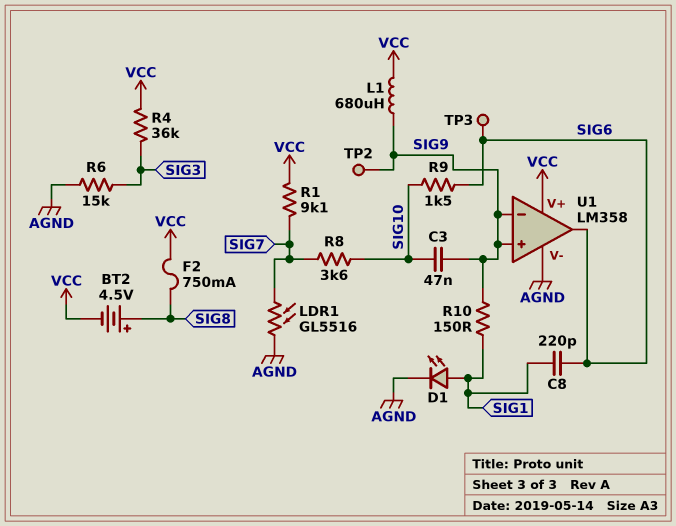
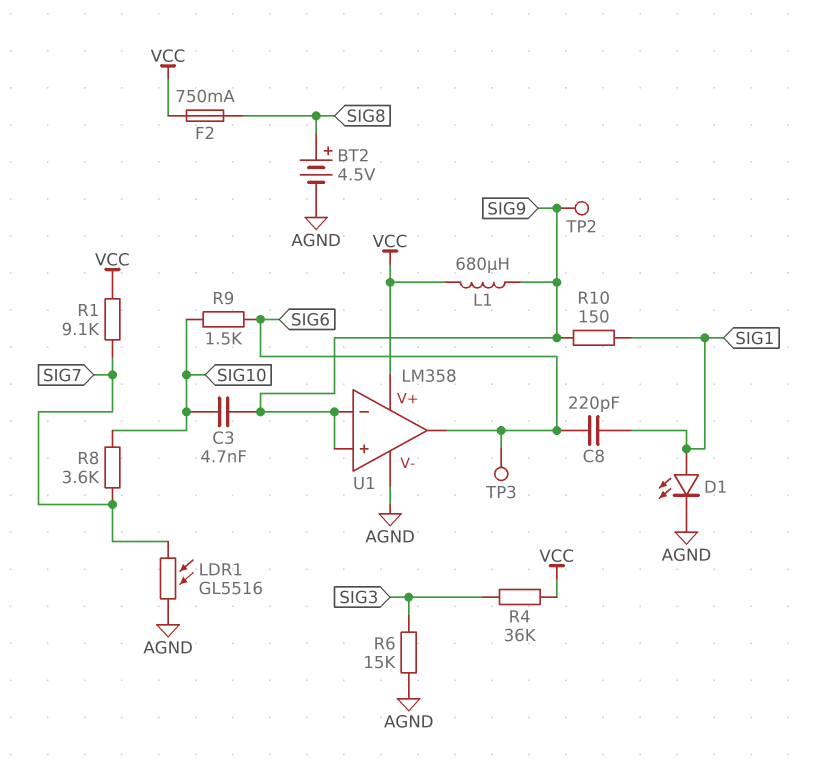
BT2: 4.5V (plus SIG8, minus VCC) -> 4.5V (plus SIG8, minus AGND)
C3: 47nF (SIG9, SIG10) -> 4.7nF (SIG9, SIG10)

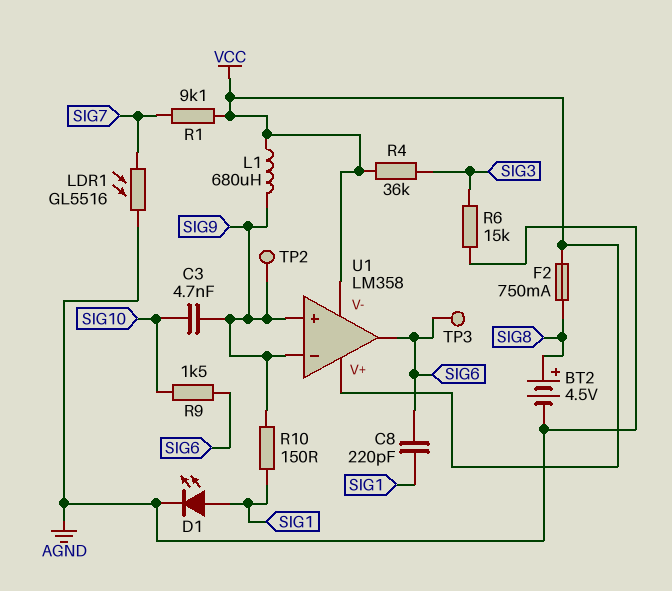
R8: 3.6k (SIG7, SIG10) -> none
U1 pin V-: AGND -> VCC

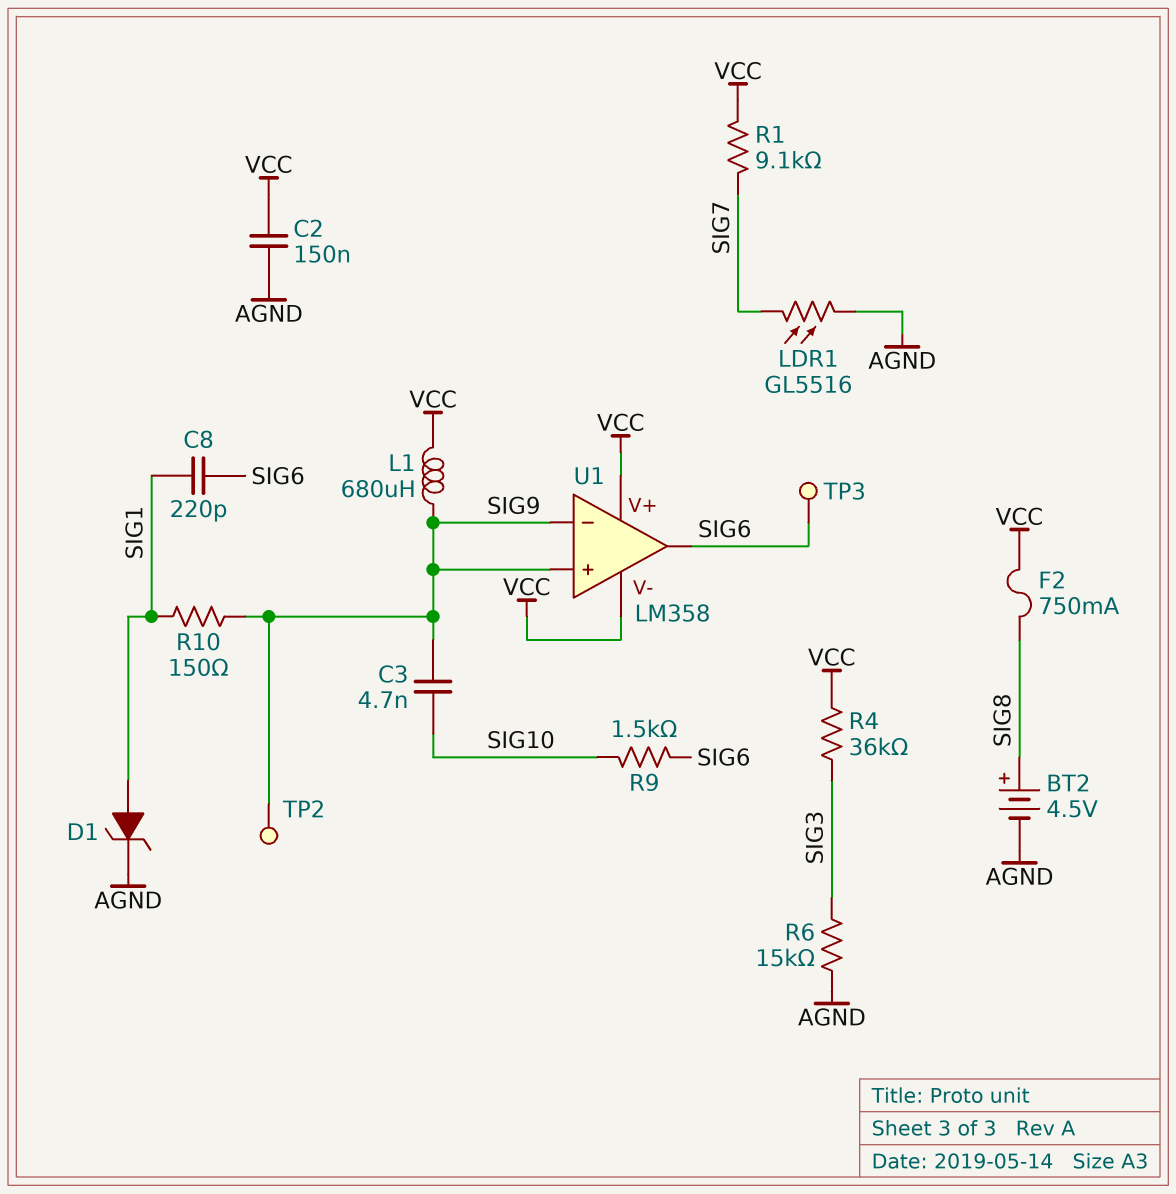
C2: none -> 150nF (AGND, VCC)
D1: LED (A SIG1, K AGND) -> zener (A SIG1, K AGND)

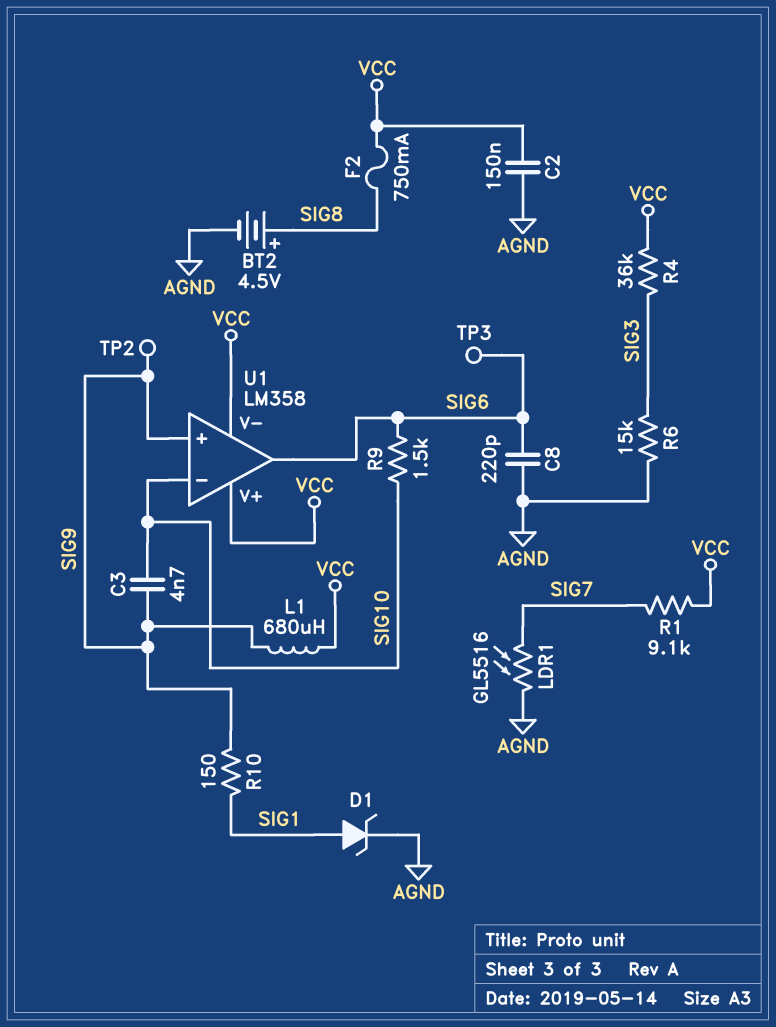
C8: 220pF (SIG1, SIG6) -> 220pF (AGND, SIG6)
U1 pin in-: SIG9 -> SIG10

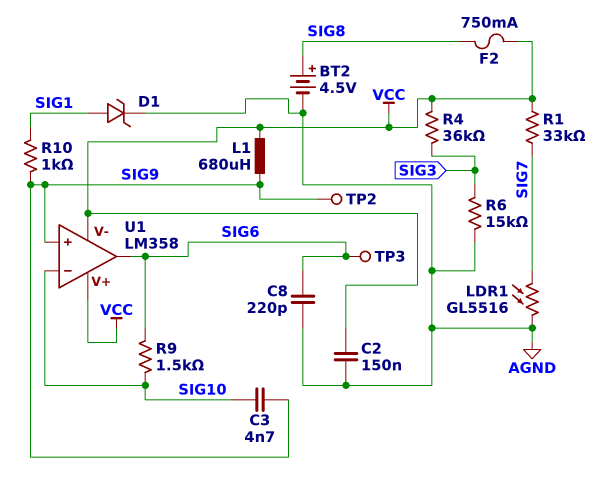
R1: 9.1k (SIG7, VCC) -> 33k (SIG7, VCC)
R10: 150 (SIG1, SIG9) -> 1k (SIG1, SIG9)

